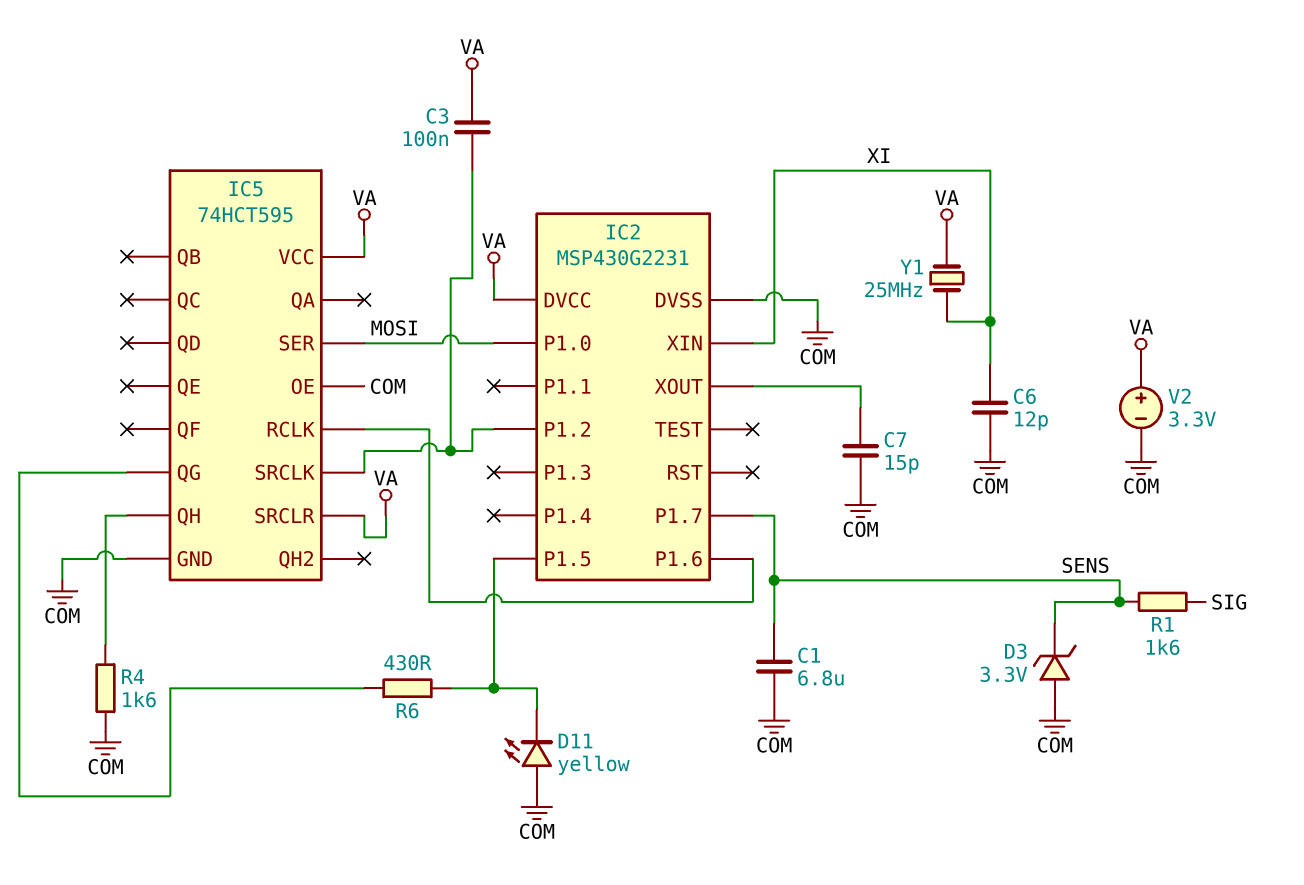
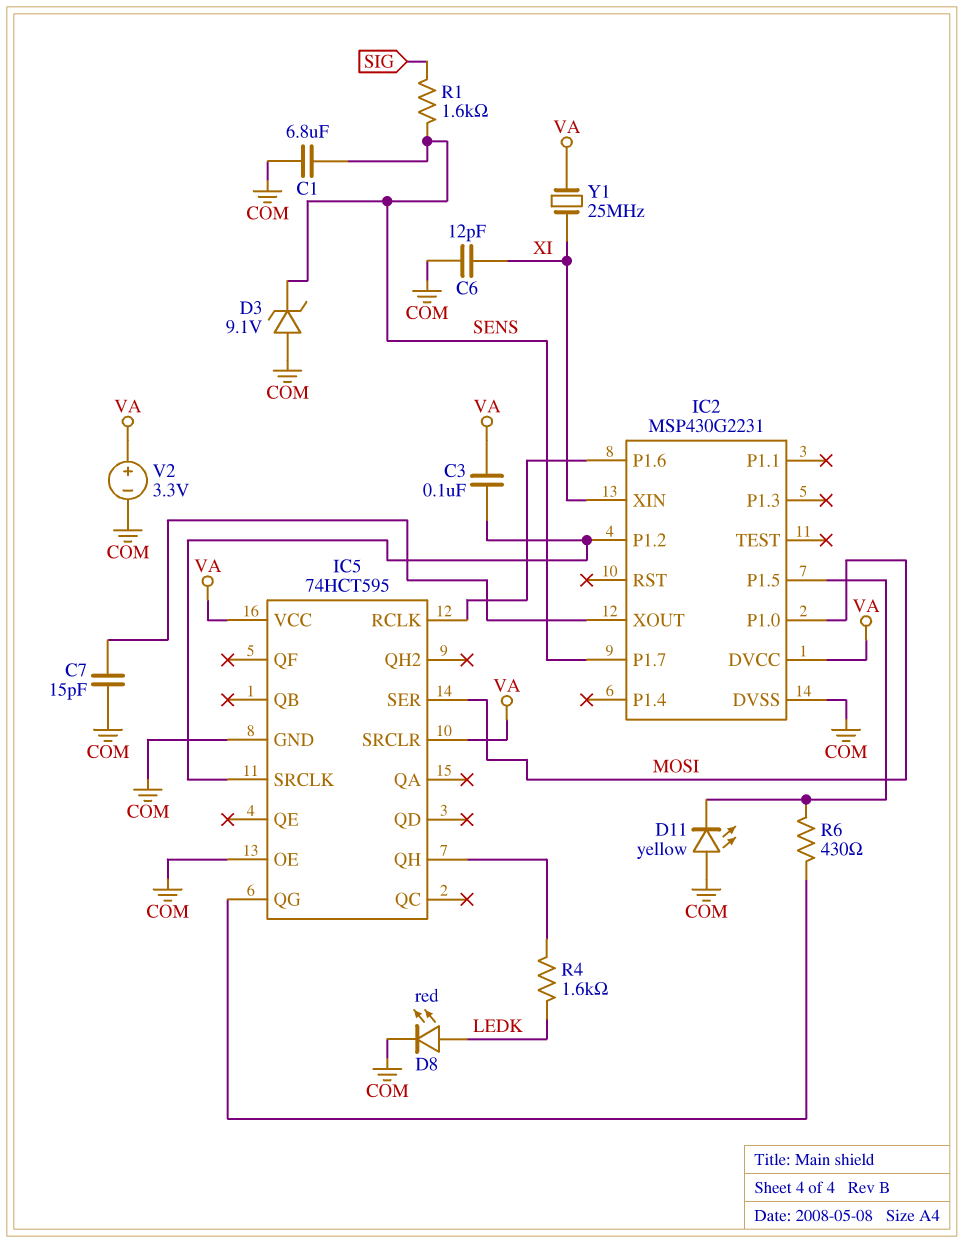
D3: zener 3.3V (A COM, K SENS) -> zener 9.1V (A COM, K SENS)
D8: none -> LED red (A LEDK, K COM)
R4: 1.6k (COM, IC5/QH) -> 1.6k (IC5/QH, LEDK)

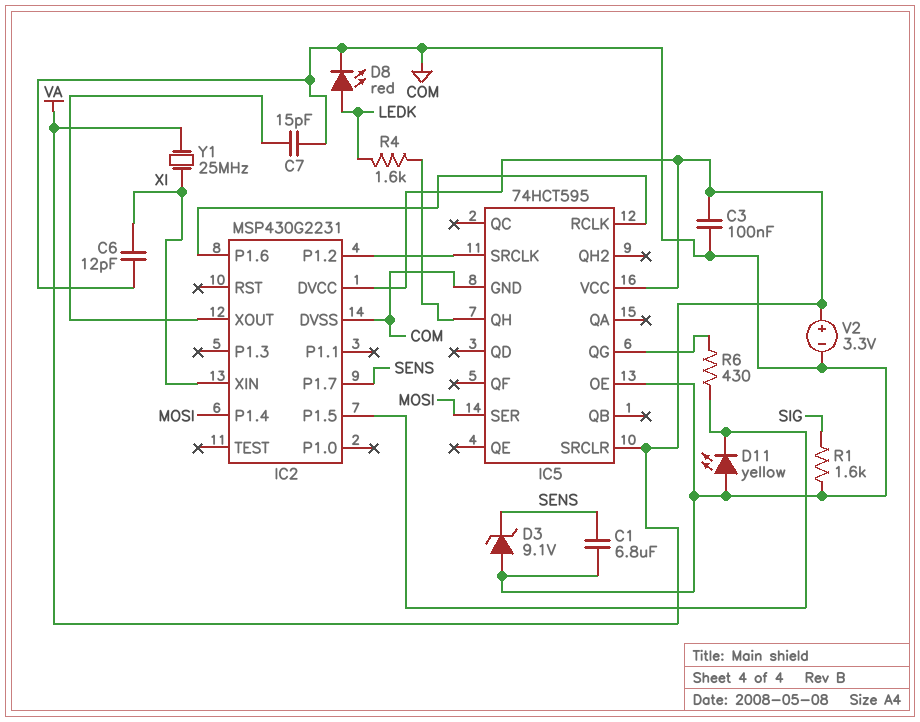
C3: 100nF (IC2/P1.2, VA) -> 100nF (COM, VA)
IC2 pin P1.0: MOSI -> none
IC2 pin P1.4: none -> MOSI
R1: 1.6k (SENS, SIG) -> 1.6k (COM, SIG)

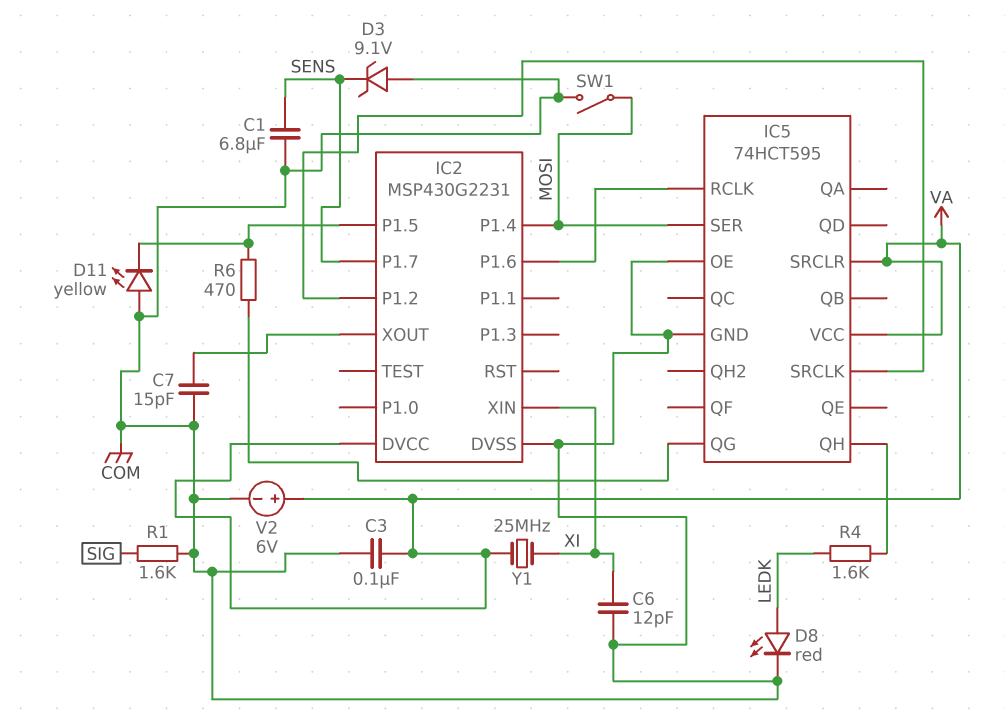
R6: 430 (IC2/P1.5, IC5/QG) -> 470 (IC2/P1.5, IC5/QG)
SW1: none -> switch (COM, MOSI)
V2: 3.3V (plus VA, minus COM) -> 6V (plus VA, minus COM)

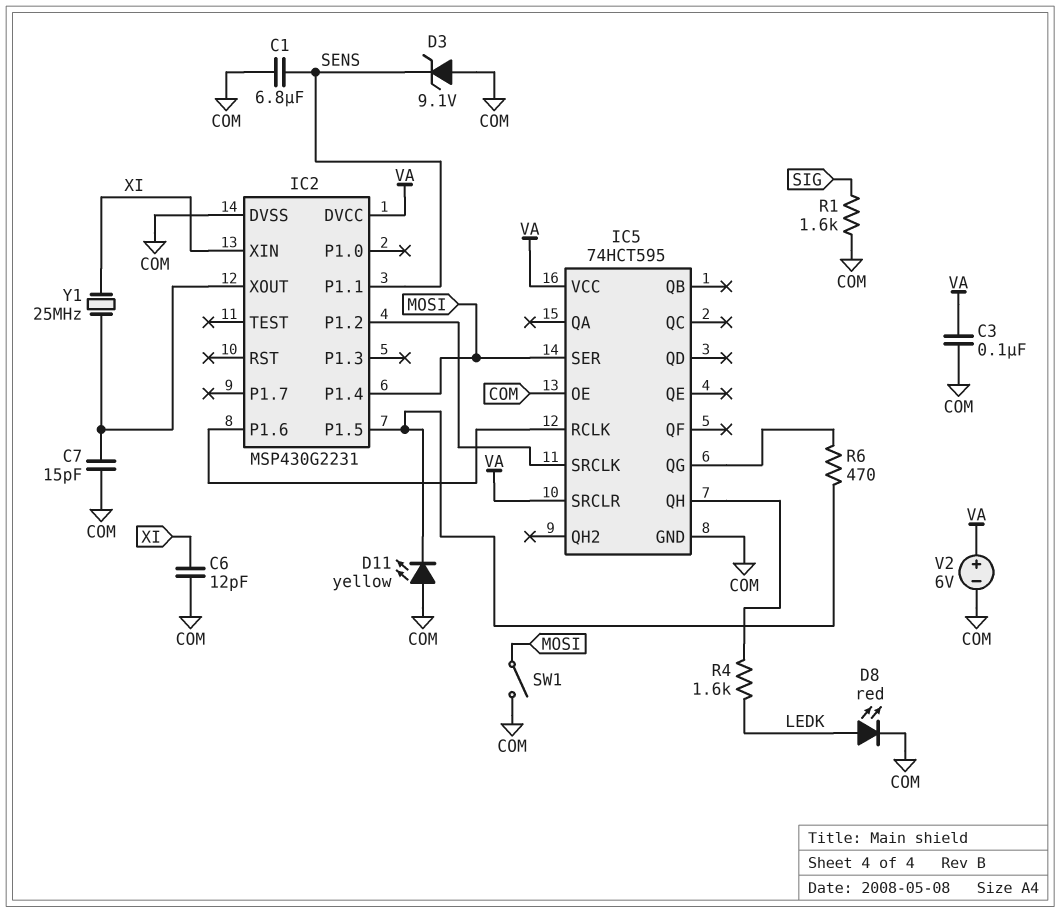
IC2 pin P1.1: none -> SENS
IC2 pin P1.7: SENS -> none
Y1: 25MHz (VA, XI) -> 25MHz (IC2/XOUT, XI)

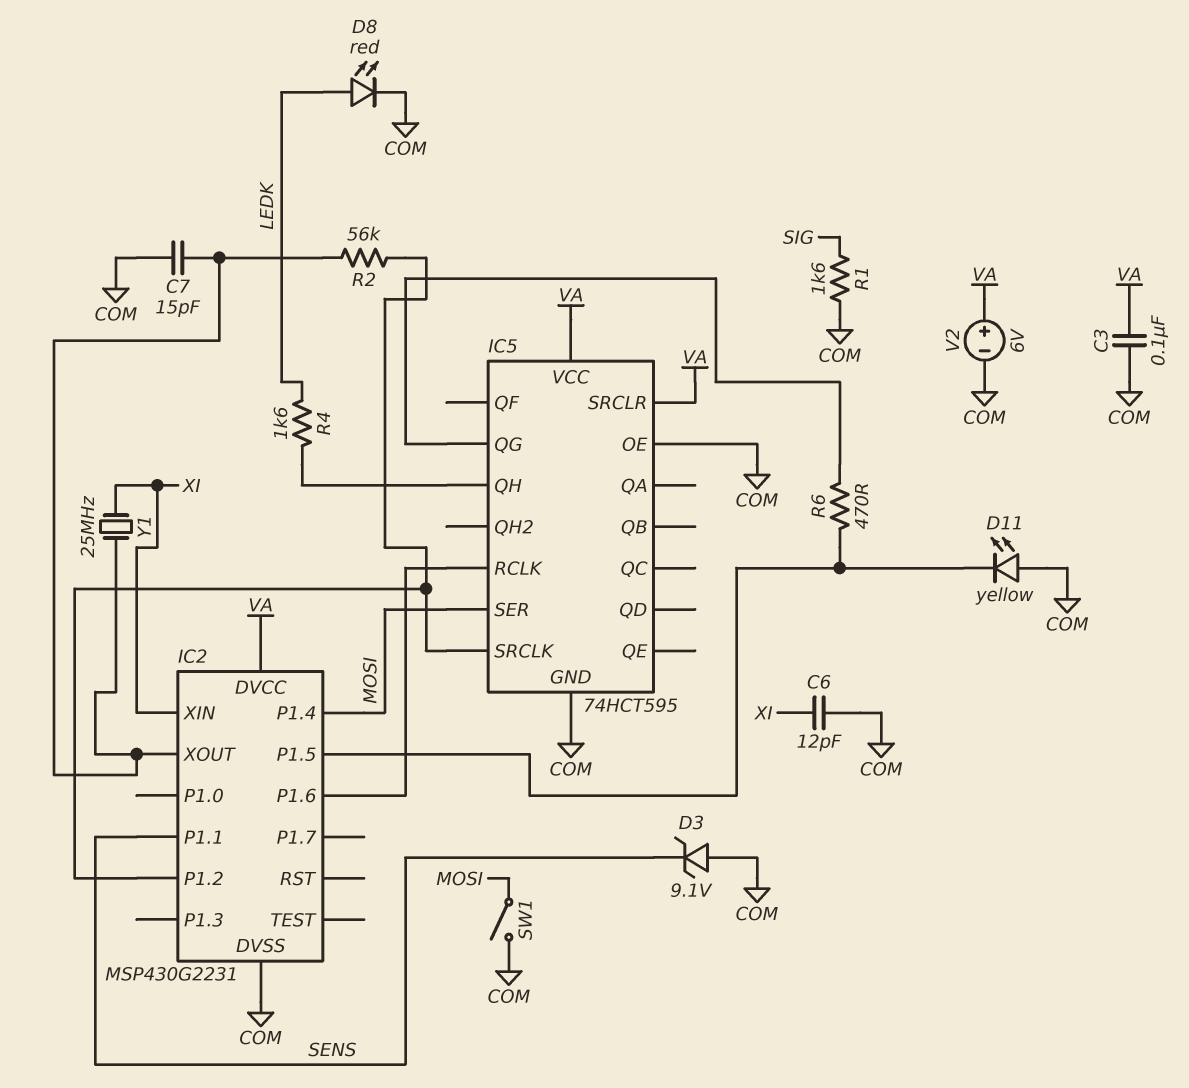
C1: 6.8uF (COM, SENS) -> none
R2: none -> 56k (IC2/P1.2, IC2/XOUT)

